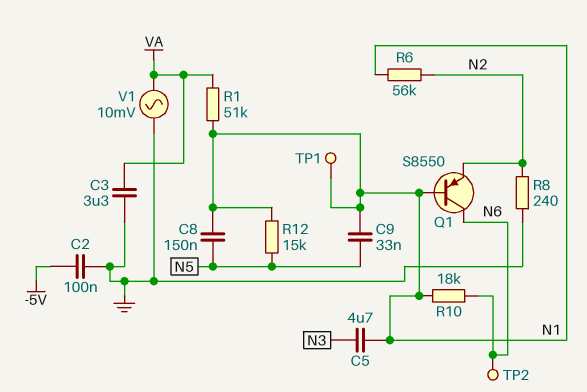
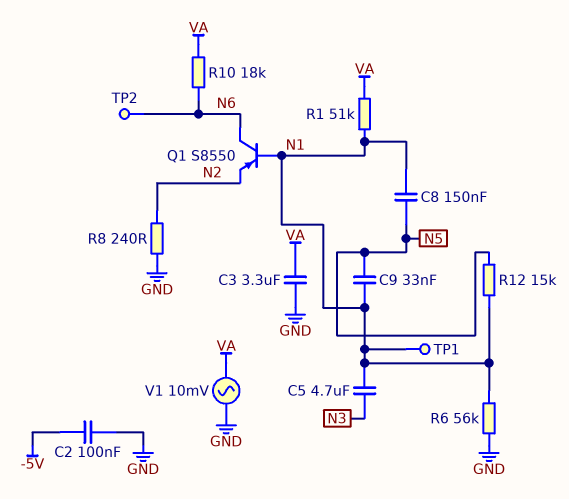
R6: 56k (N1, N2) -> 56k (GND, N1)
R10: 18k (N1, N6) -> 18k (N6, VA)

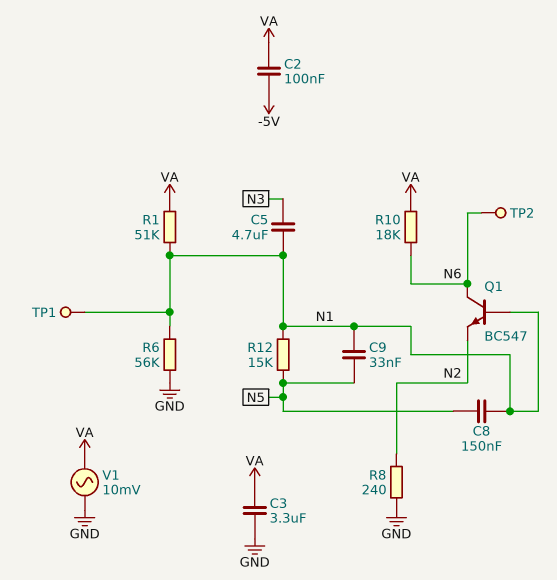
C2: 100nF (-5V, GND) -> 100nF (-5V, VA)
Q1: PNP S8550 (B N1, C N6, E N2) -> NPN BC547 (B N1, C N6, E N2)

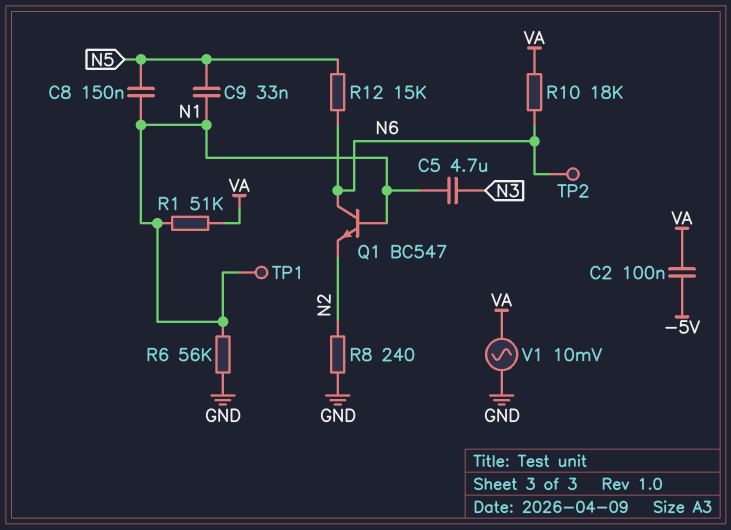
C3: 3.3uF (GND, VA) -> none
R12: 15k (N1, N5) -> 15k (N5, N6)

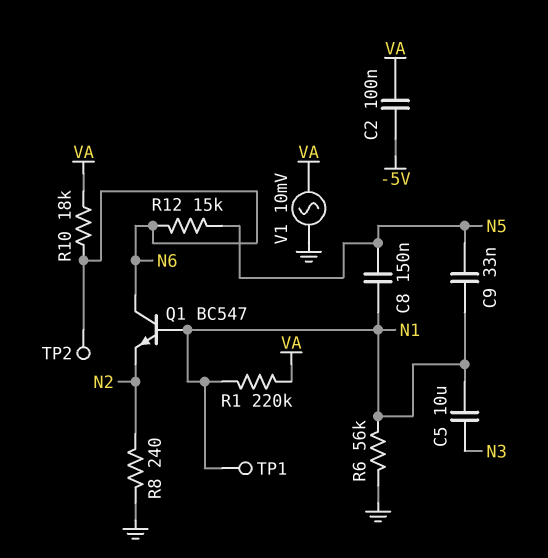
C5: 4.7uF (N1, N3) -> 10uF (N1, N3)
R1: 51k (N1, VA) -> 220k (N1, VA)

